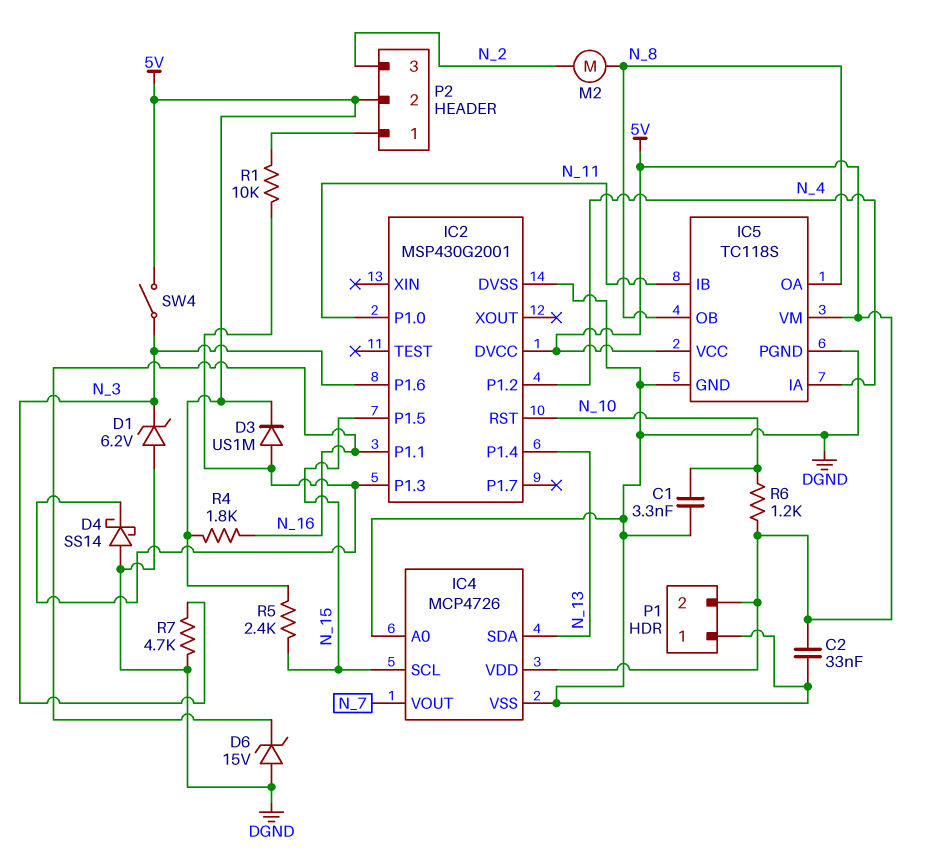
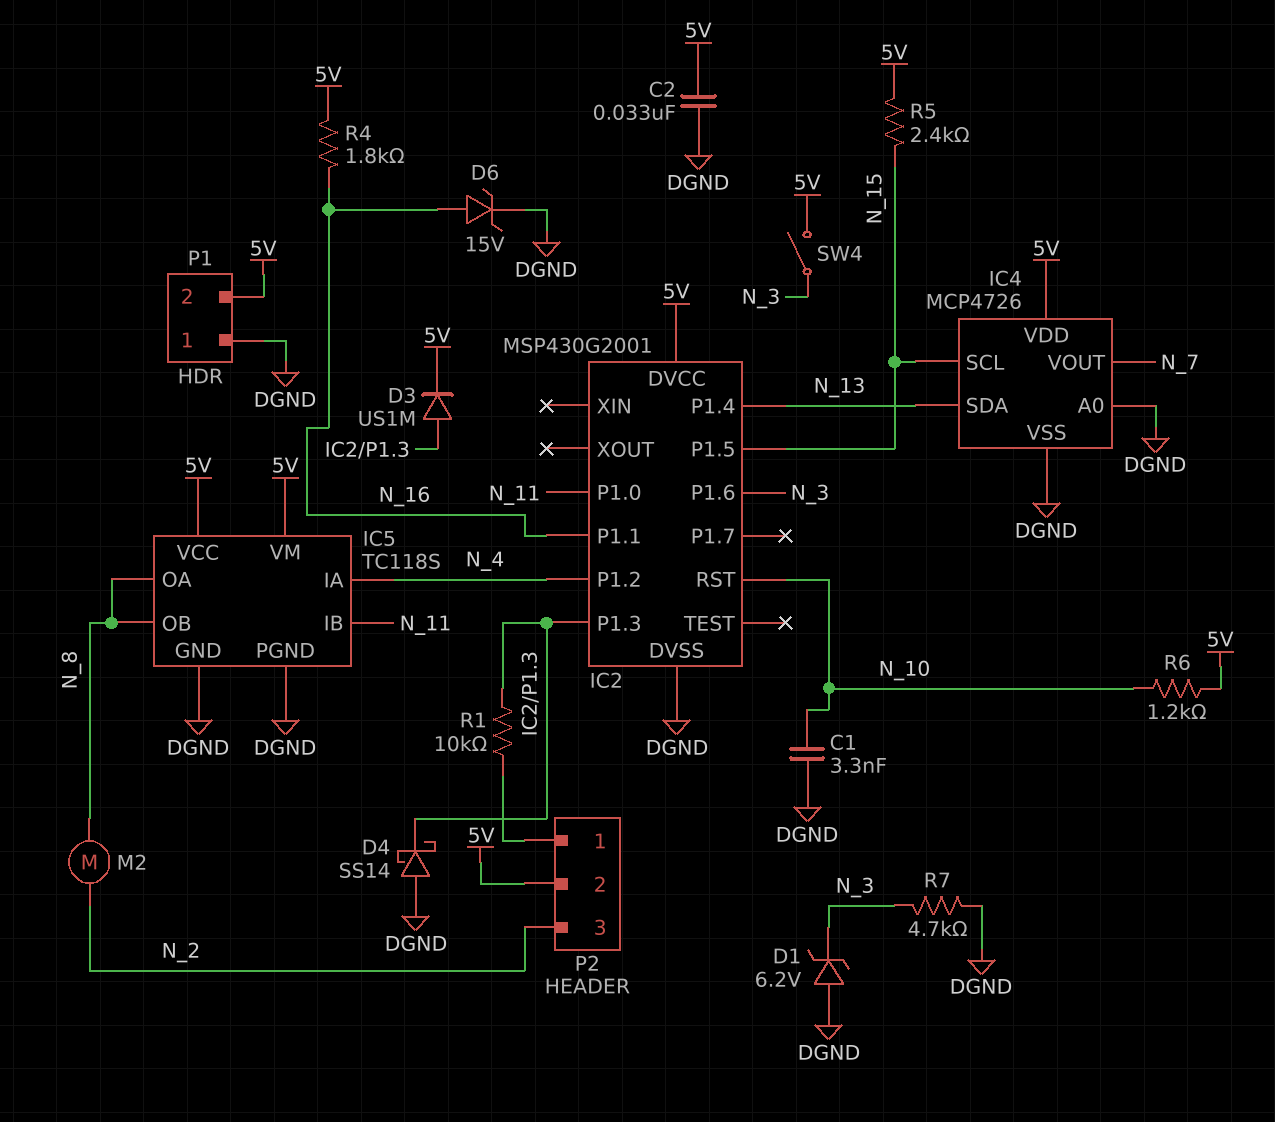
D6: zener 15V (A DGND, K N_16) -> zener 15V (A N_16, K DGND)

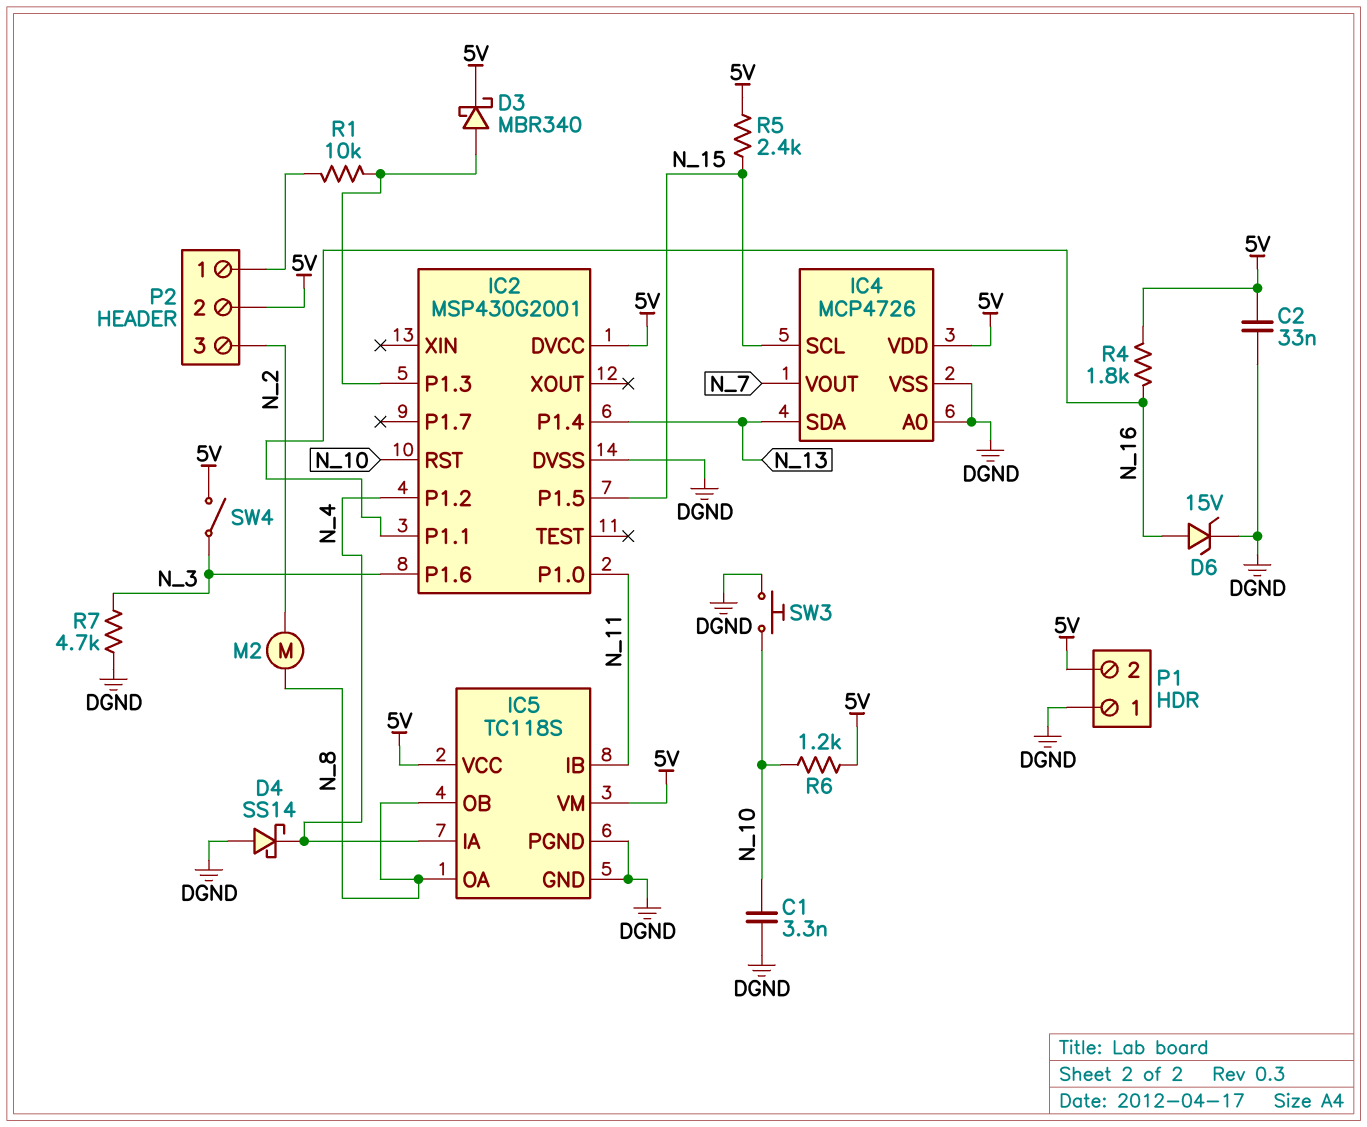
D1: zener 6.2V (A DGND, K N_3) -> none
D3: diode US1M (A IC2/P1.3, K 5V) -> schottky MBR340 (A IC2/P1.3, K 5V)
D4: schottky SS14 (A DGND, K IC2/P1.3) -> schottky SS14 (A DGND, K N_4)
SW3: none -> button (DGND, N_10)

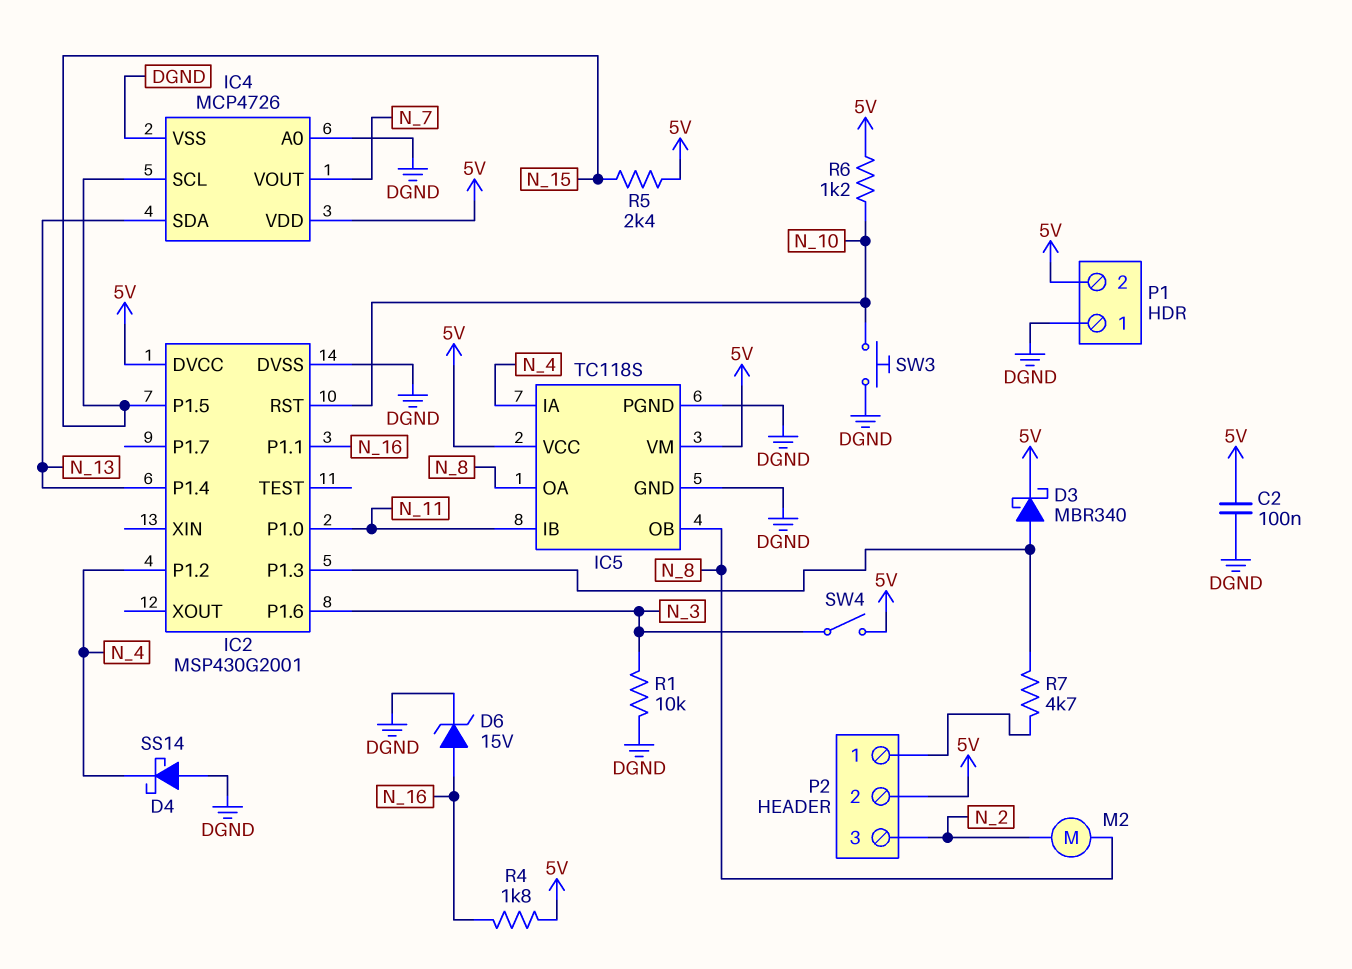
C1: 3.3nF (DGND, N_10) -> none
C2: 33nF (5V, DGND) -> 100nF (5V, DGND)
R1: 10k (IC2/P1.3, P2/1) -> 10k (DGND, N_3)
R7: 4.7k (DGND, N_3) -> 4.7k (IC2/P1.3, P2/1)

